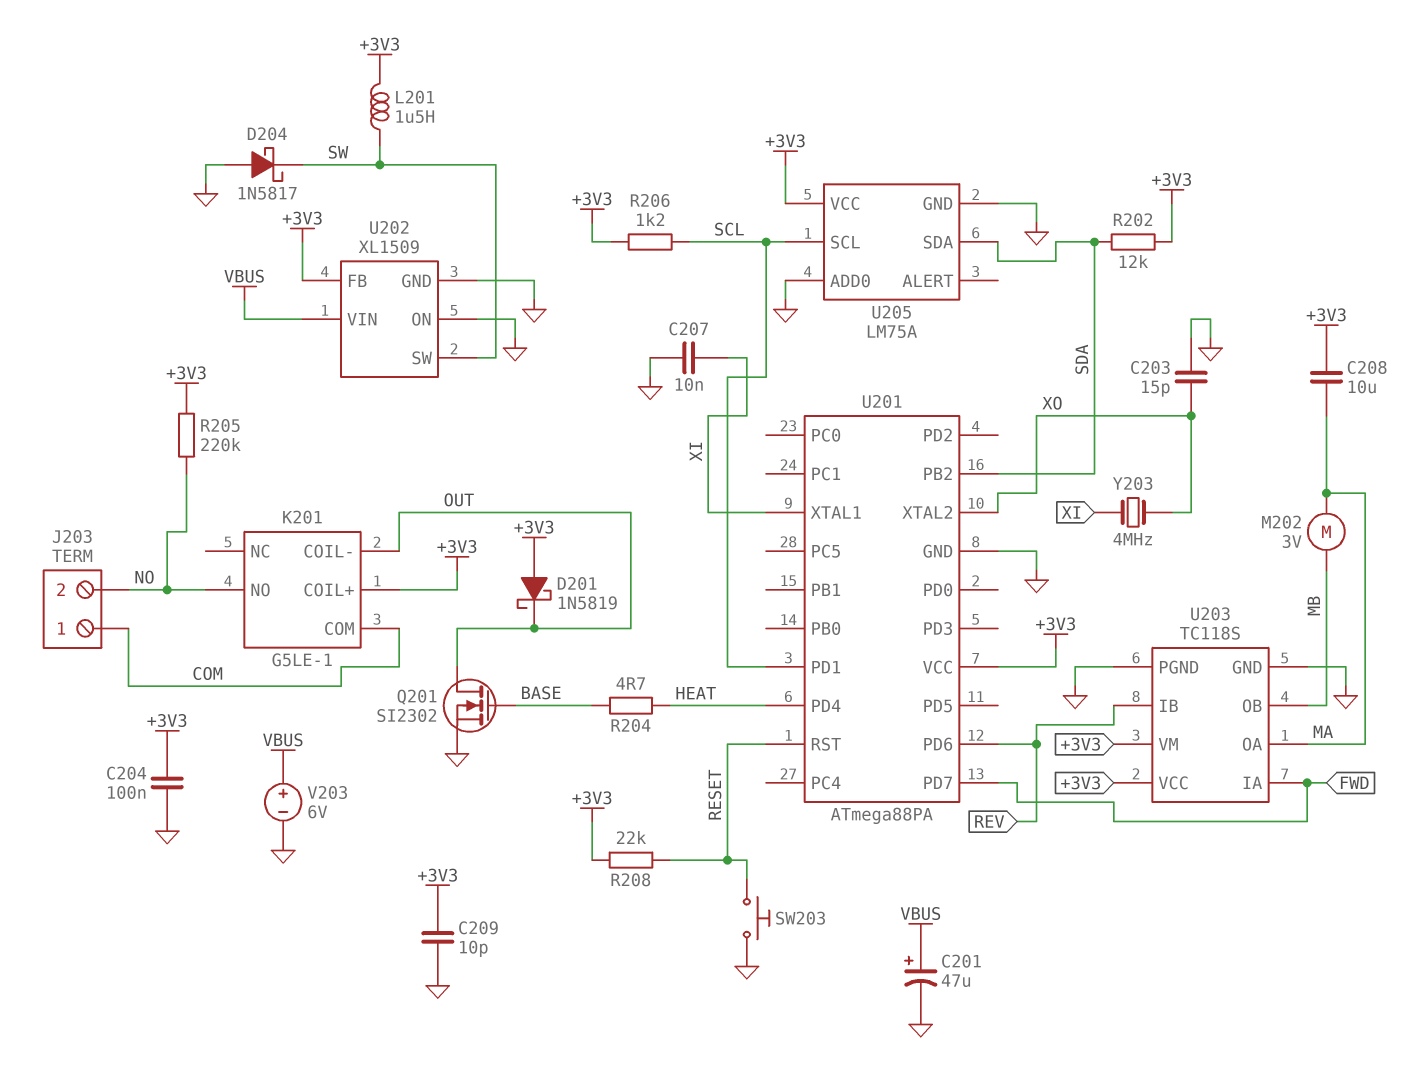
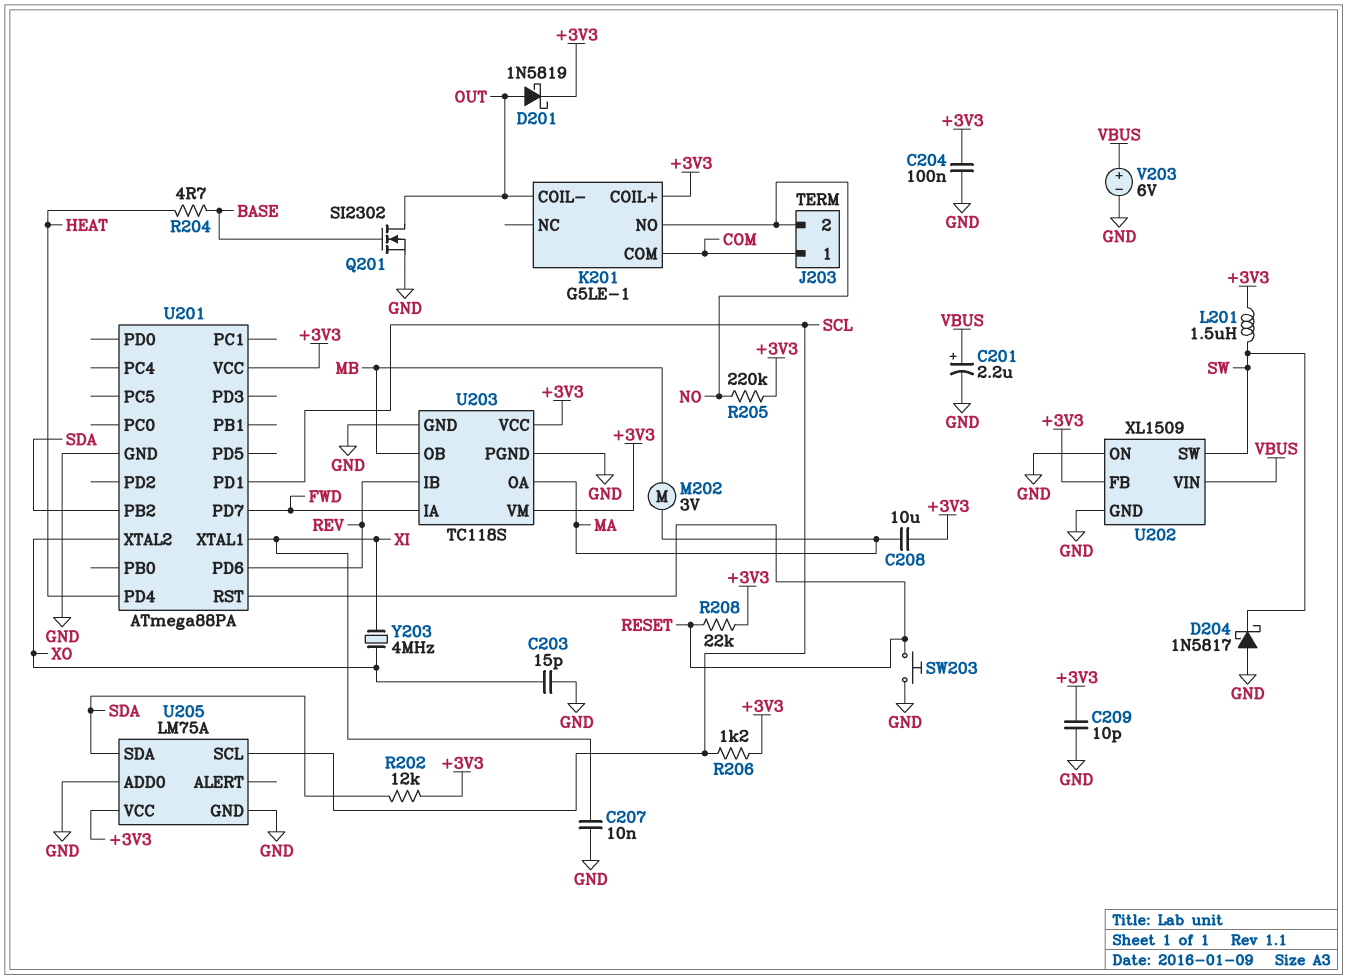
C201: 47uF (plus VBUS, minus GND) -> 2.2uF (plus VBUS, minus GND)
D201: schottky 1N5819 (A +3V3, K OUT) -> schottky 1N5819 (A OUT, K +3V3)

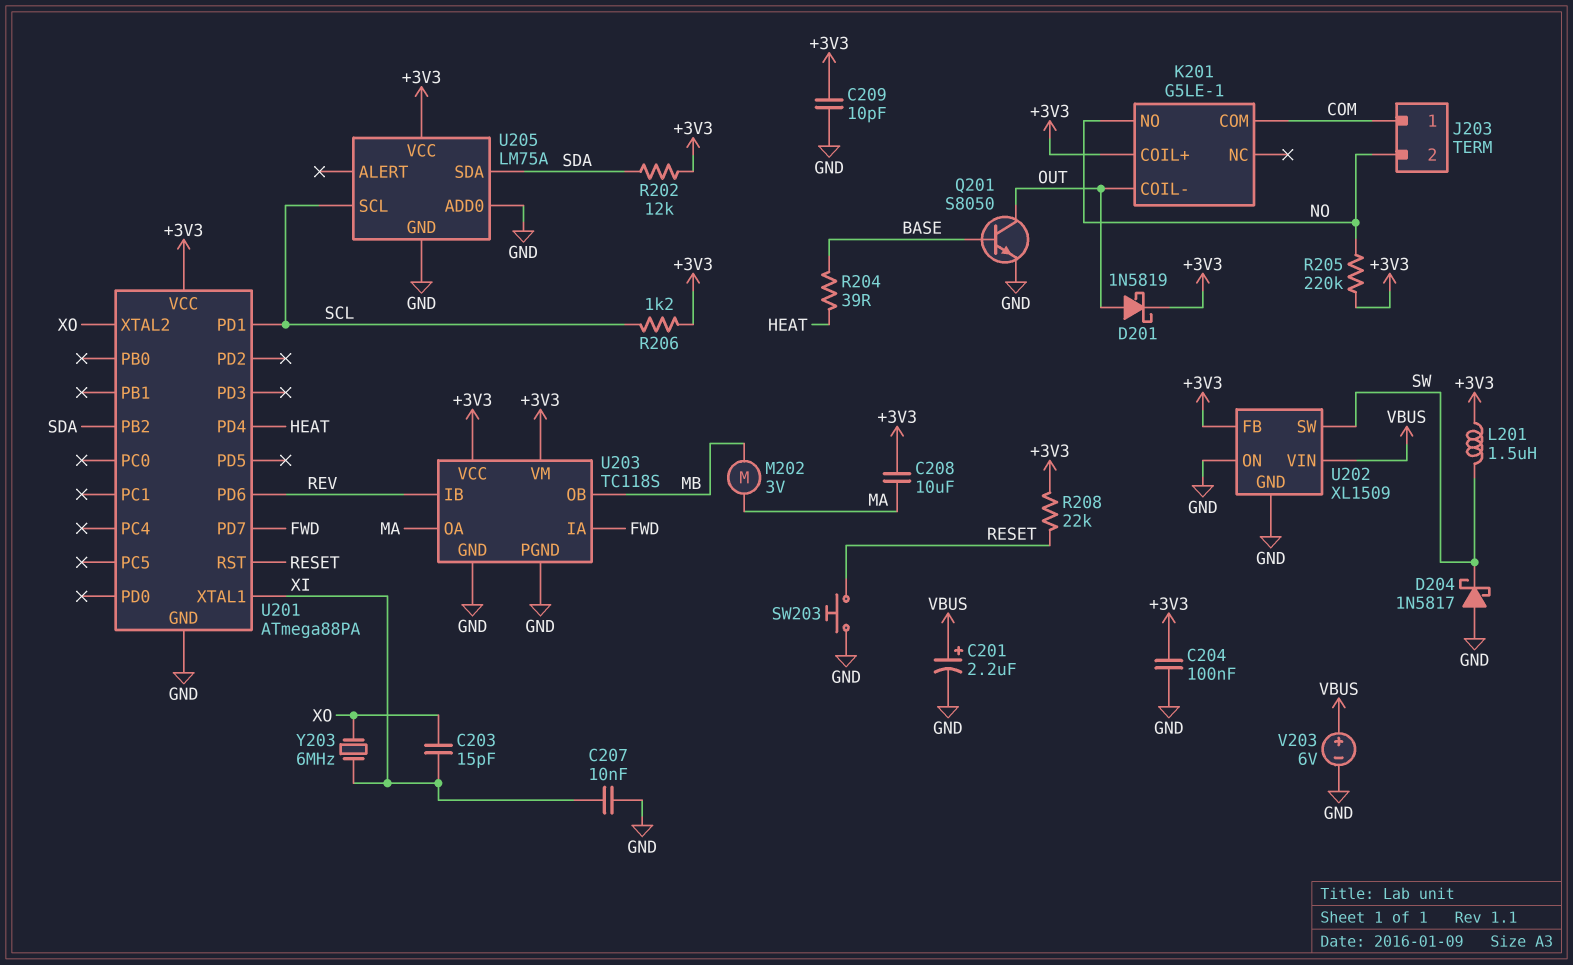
C203: 15pF (GND, XO) -> 15pF (XI, XO)
Q201: NMOS SI2302 (G BASE, D OUT, S GND) -> NPN S8050 (B BASE, C OUT, E GND)
R204: 4.7 (BASE, HEAT) -> 39 (BASE, HEAT)
Y203: 4MHz (XI, XO) -> 6MHz (XI, XO)

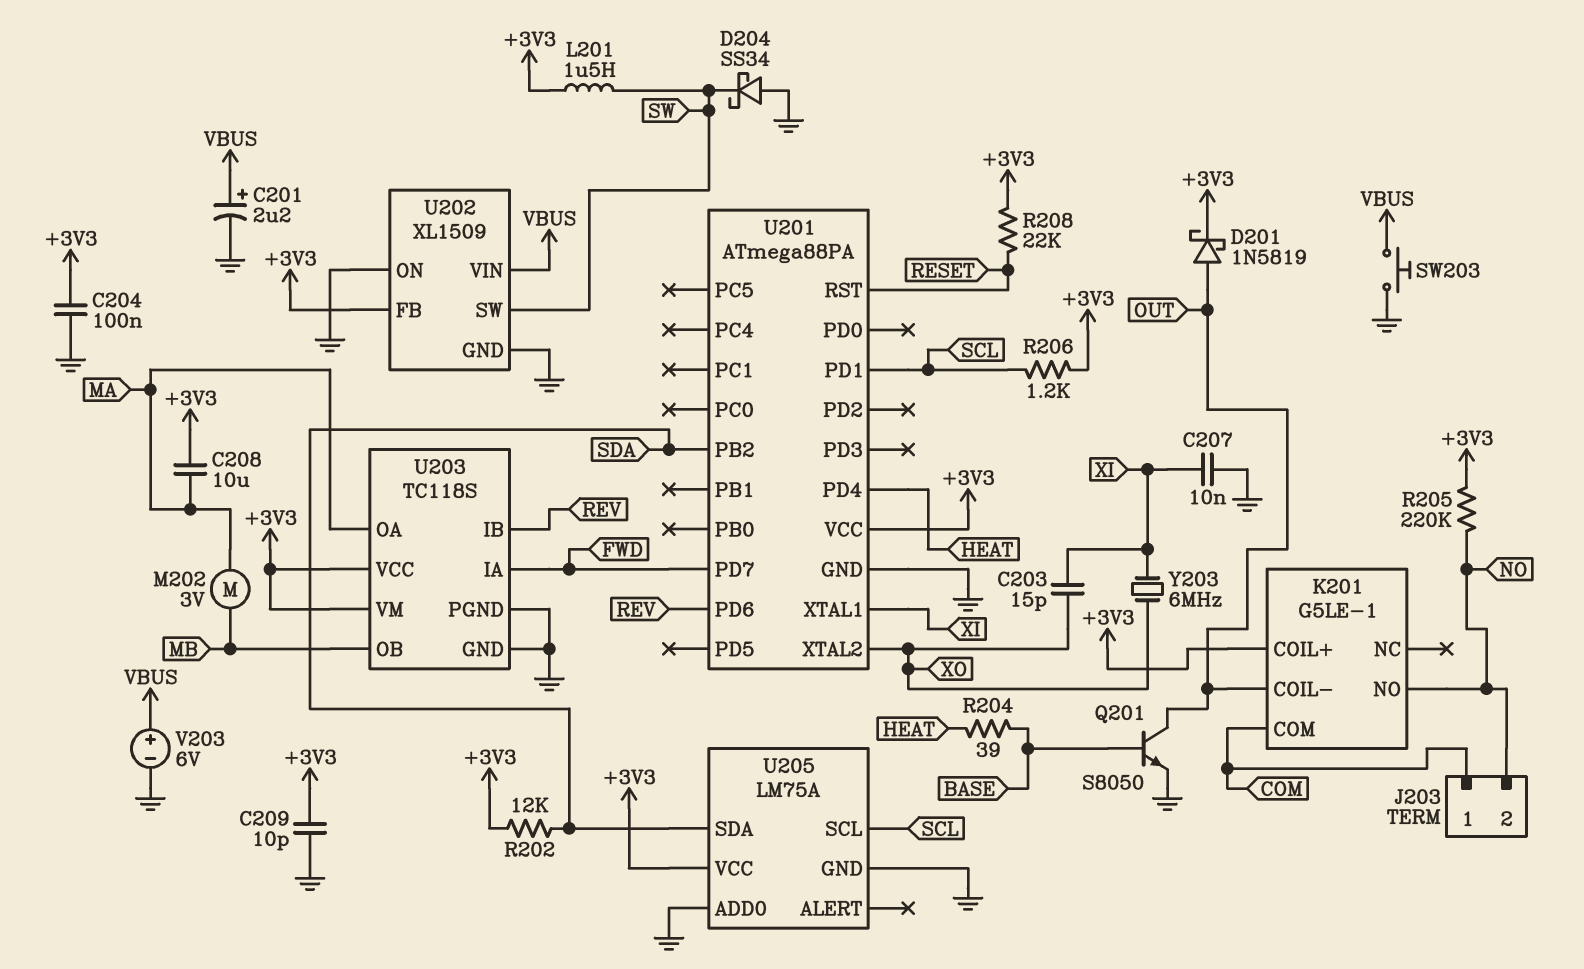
D204: schottky 1N5817 (A GND, K SW) -> schottky SS34 (A GND, K SW)
SW203: button (GND, RESET) -> button (GND, VBUS)

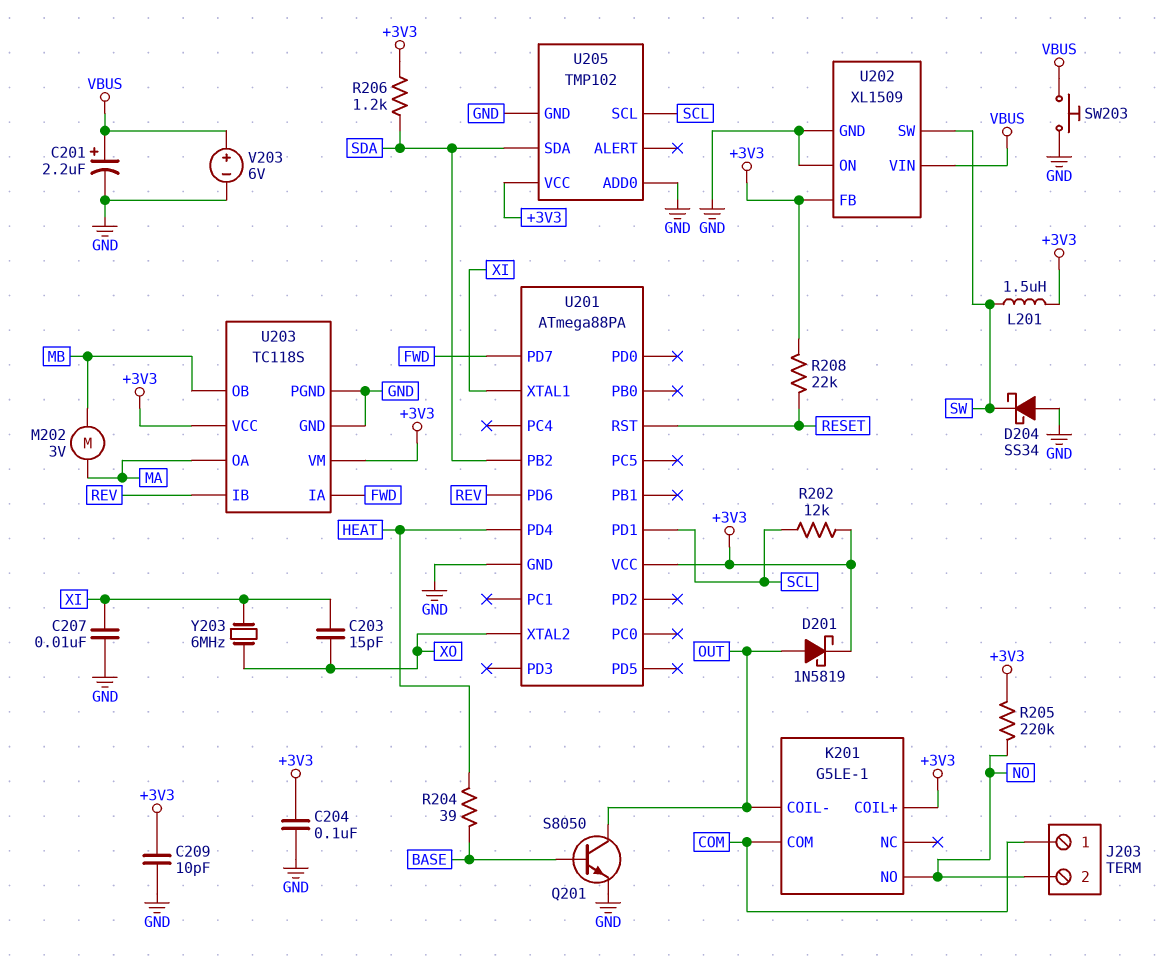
C208: 10uF (+3V3, MA) -> none
R202: 12k (+3V3, SDA) -> 12k (+3V3, SCL)
R206: 1.2k (+3V3, SCL) -> 1.2k (+3V3, SDA)
U205: LM75A -> TMP102

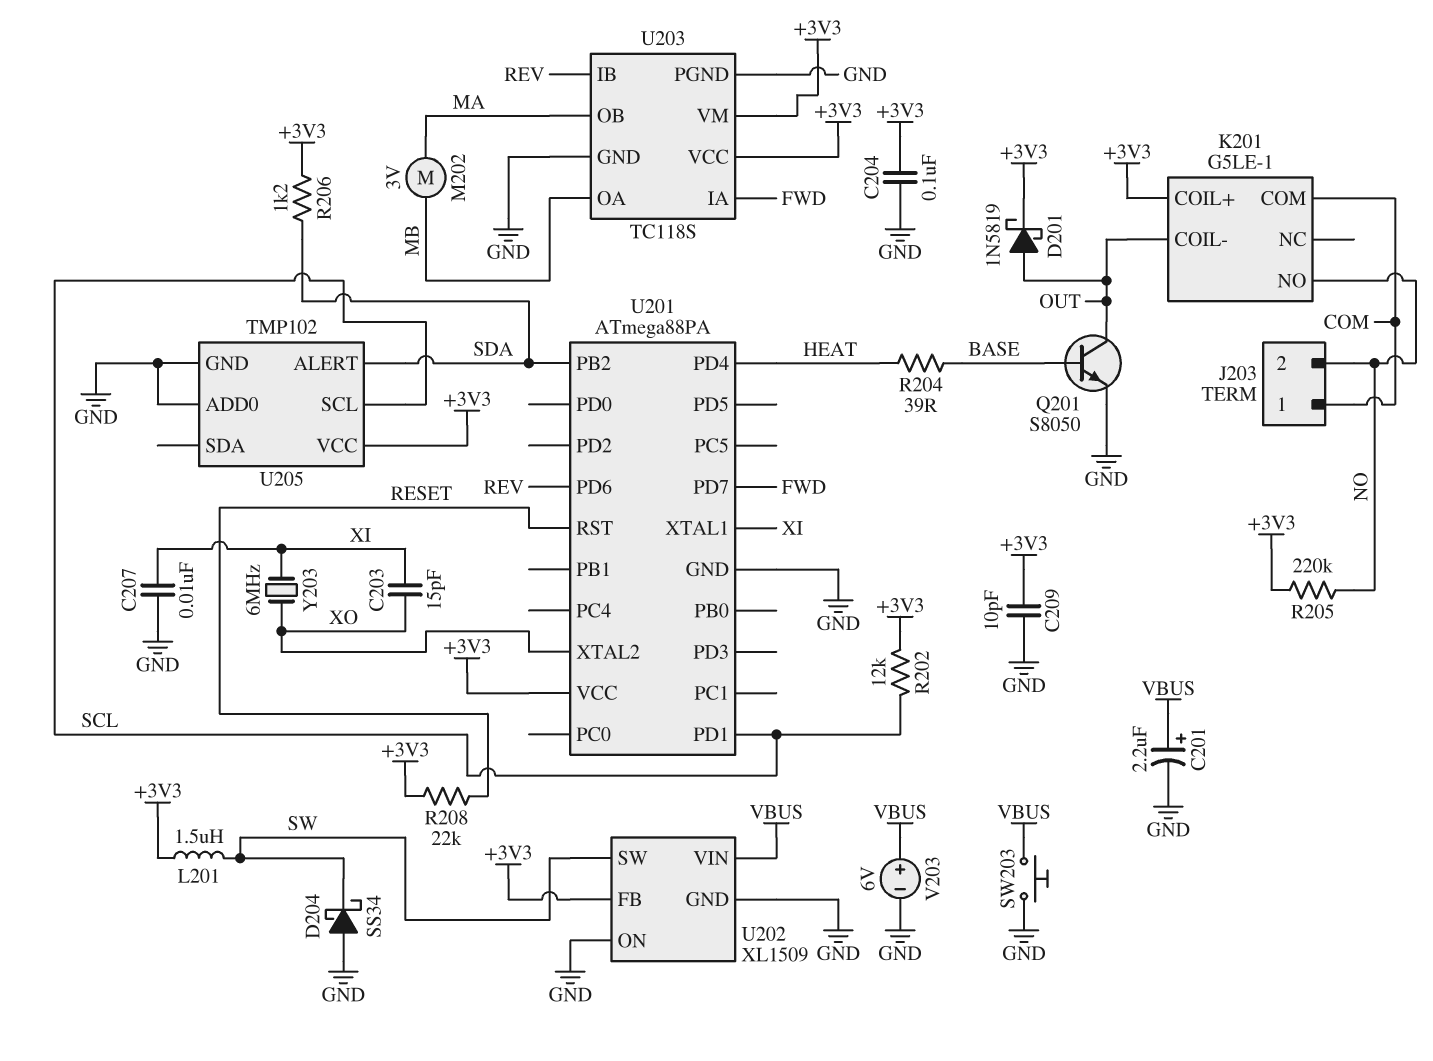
U203 pin OA: MA -> MB
U203 pin OB: MB -> MA
U205 pin ALERT: none -> SDA
U205 pin SDA: SDA -> none

